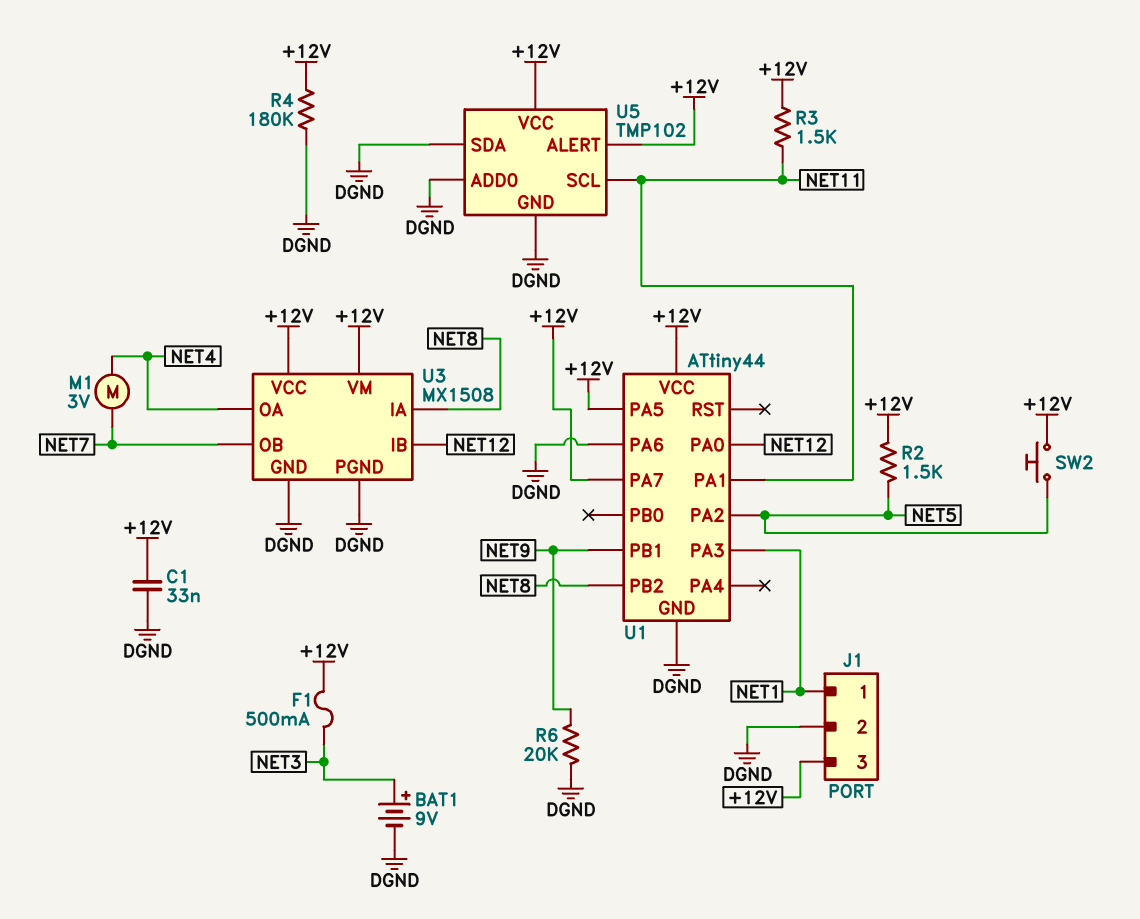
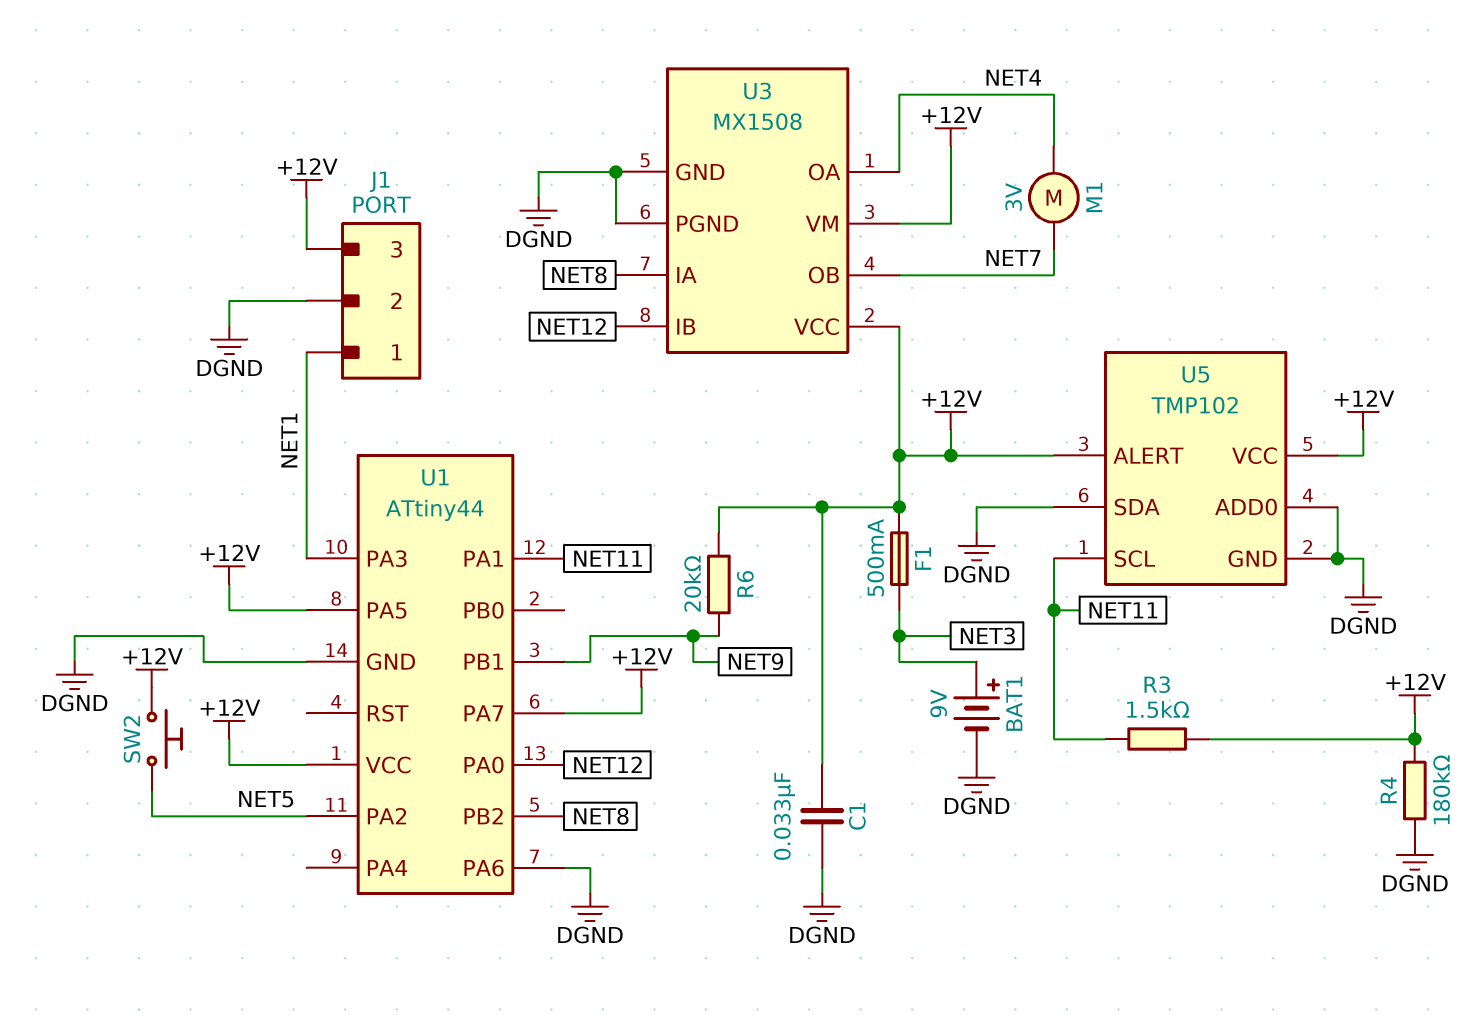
R2: 1.5k (+12V, NET5) -> none
R6: 20k (DGND, NET9) -> 20k (+12V, NET9)

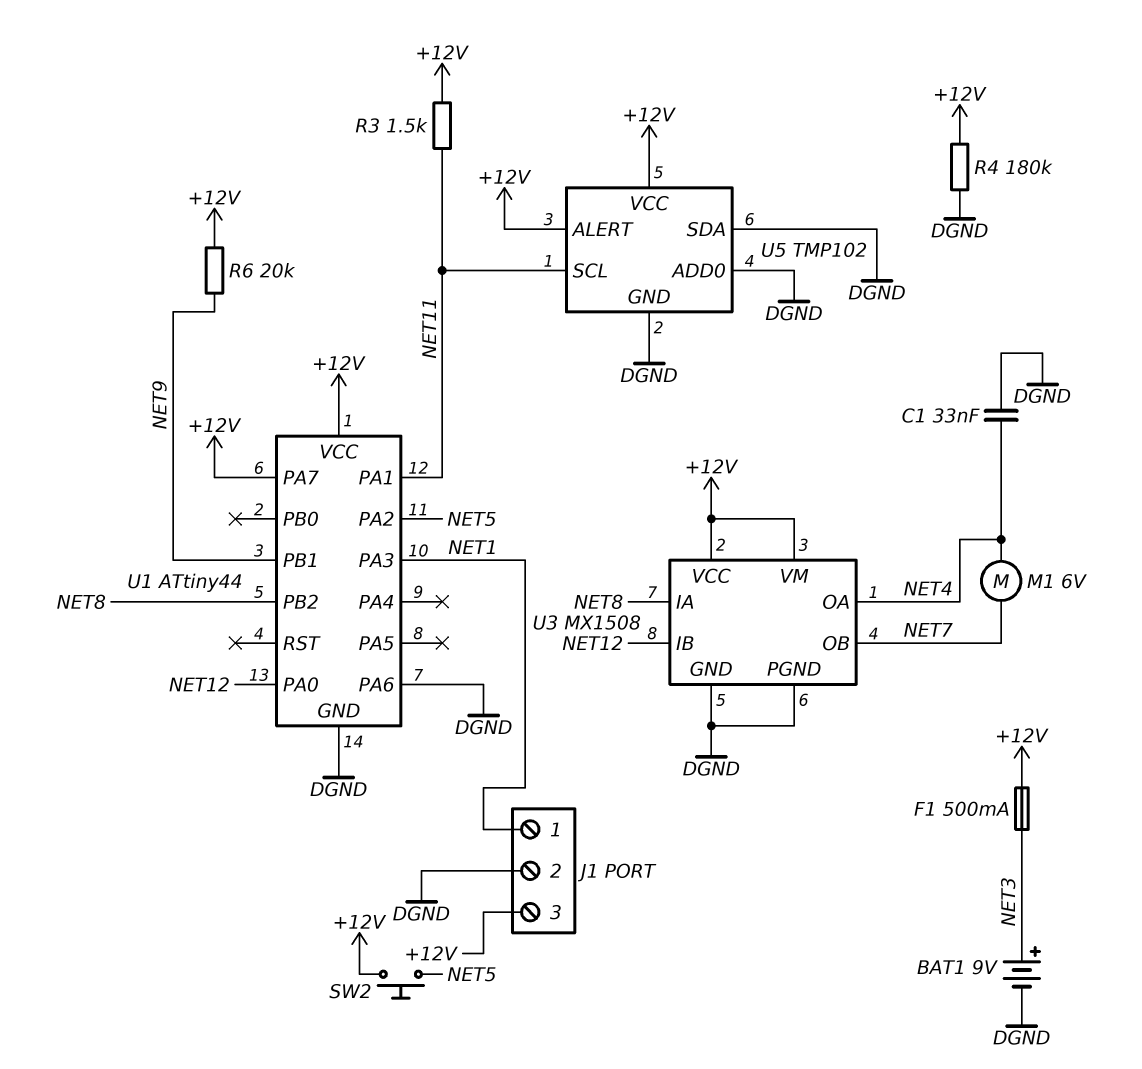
C1: 33nF (+12V, DGND) -> 33nF (DGND, NET4)
M1: motor 3V (NET4, NET7) -> motor 6V (NET4, NET7)
U1 pin PA5: +12V -> none

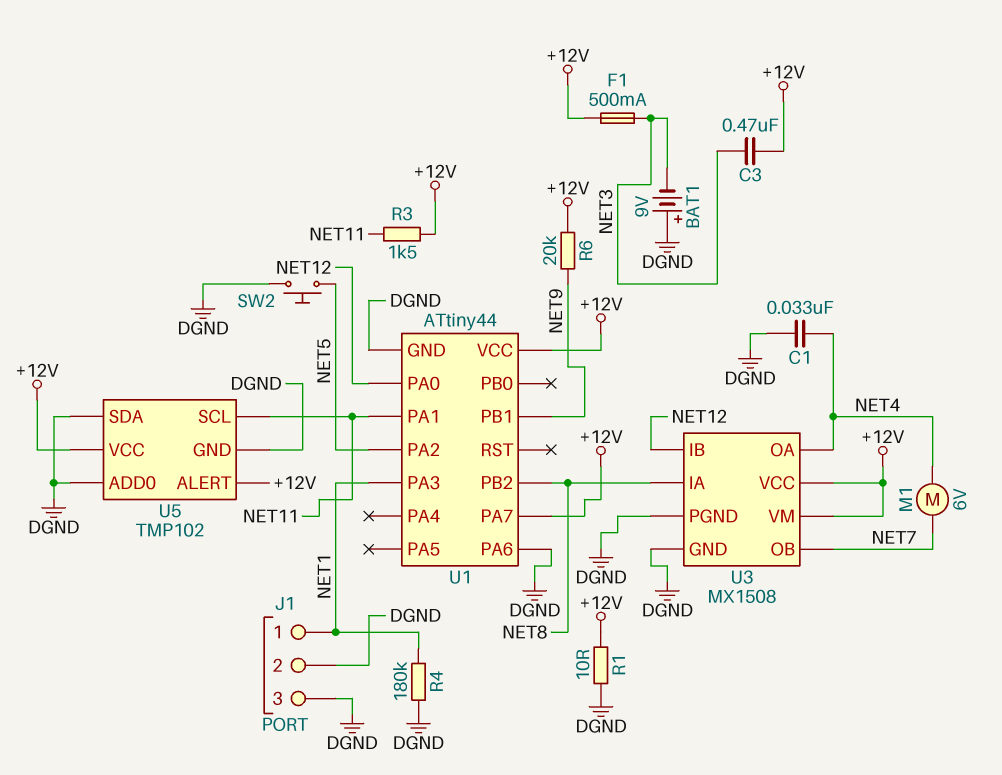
BAT1: 9V (plus NET3, minus DGND) -> 9V (plus DGND, minus NET3)
C3: none -> 470nF (+12V, NET3)
J1 pin 3: +12V -> DGND
R1: none -> 10 (+12V, DGND)
R4: 180k (+12V, DGND) -> 180k (DGND, NET1)
SW2: button (+12V, NET5) -> button (DGND, NET5)

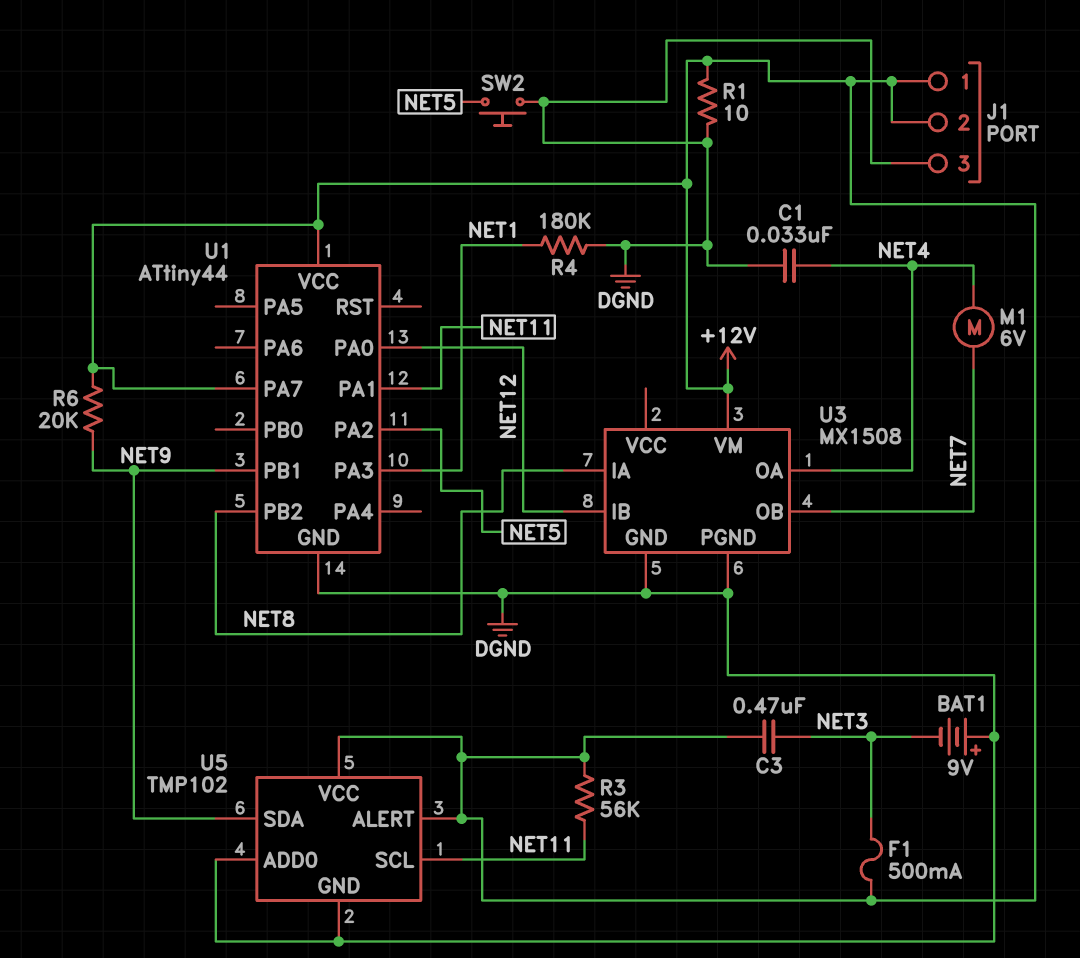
J1 pin 1: NET1 -> +12V
J1 pin 2: DGND -> +12V
R3: 1.5k (+12V, NET11) -> 56k (+12V, NET11)
U1 pin PA6: DGND -> none
U3 pin VCC: +12V -> none
U5 pin SDA: DGND -> NET9

